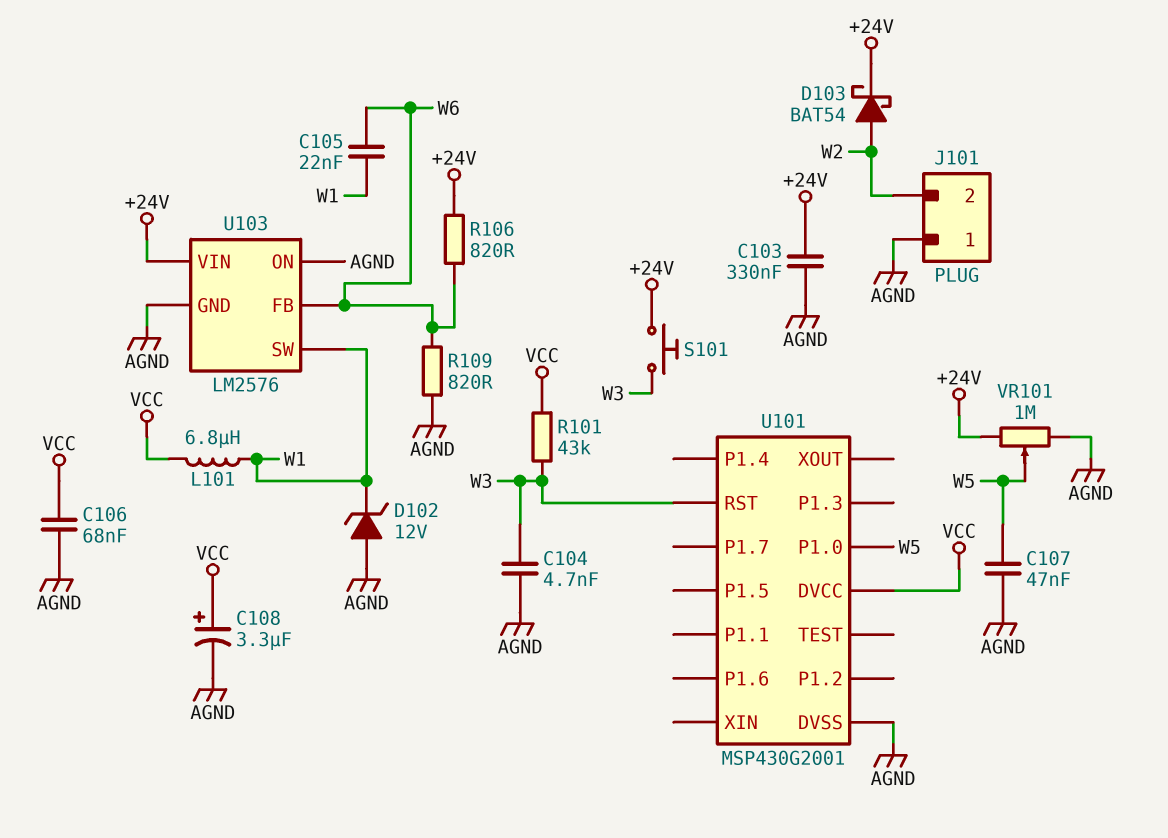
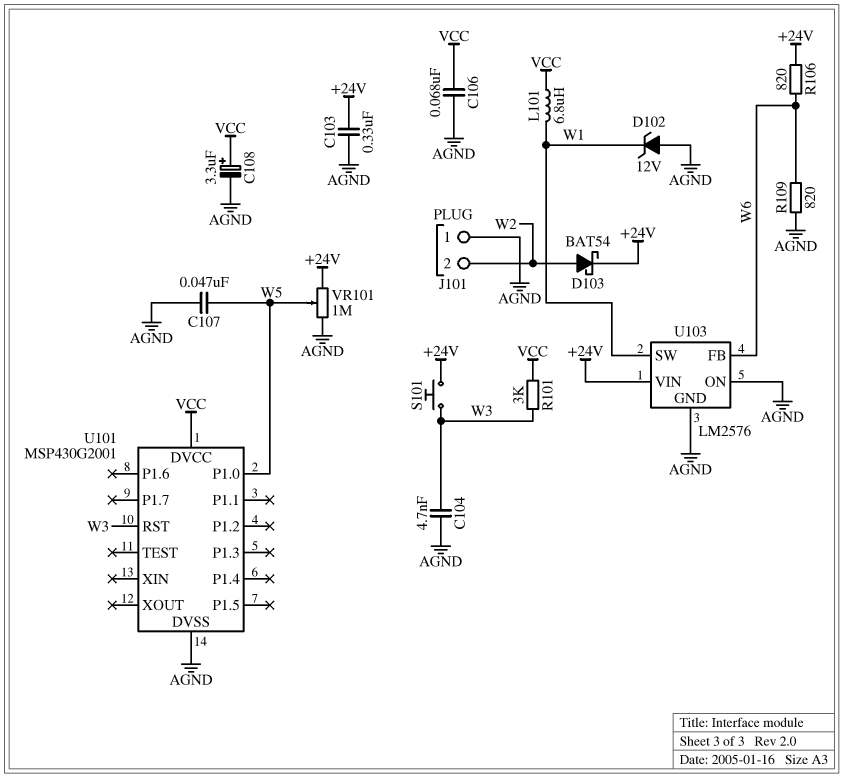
C105: 22nF (W1, W6) -> none
R101: 43k (VCC, W3) -> 3k (VCC, W3)

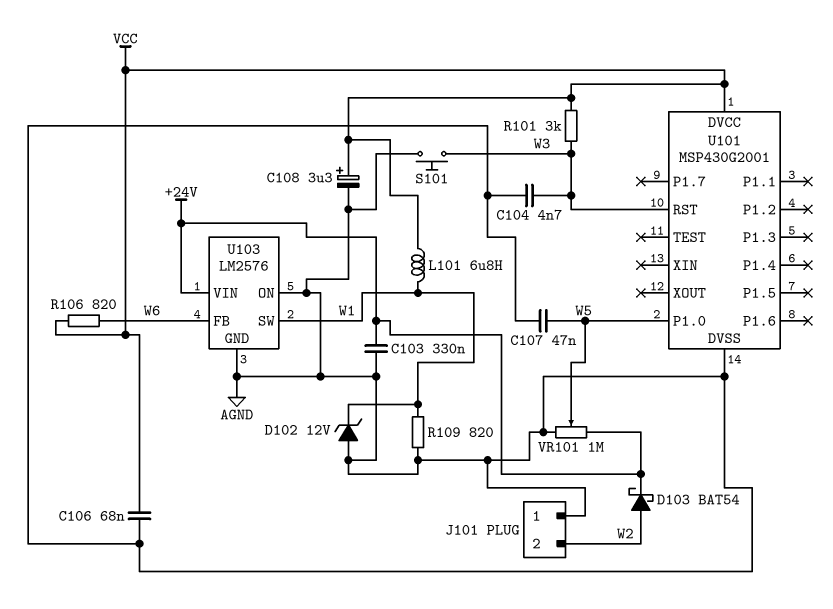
R106: 820 (+24V, W6) -> 820 (VCC, W6)
R109: 820 (AGND, W6) -> 820 (AGND, W1)
S101: button (+24V, W3) -> button (AGND, W3)

